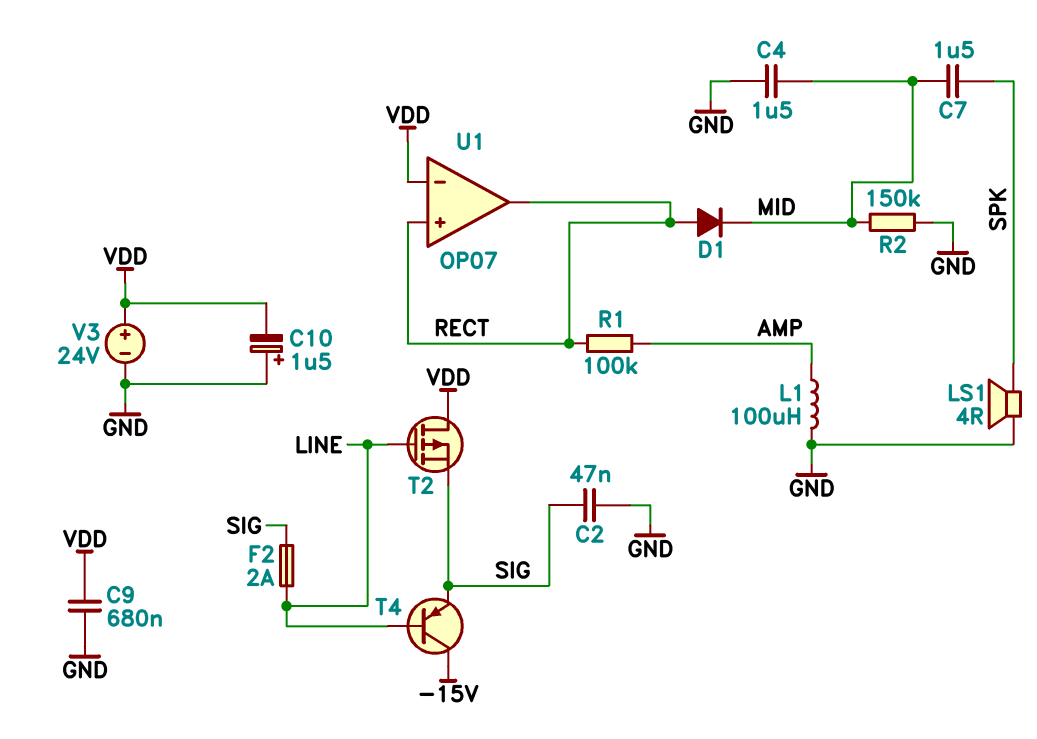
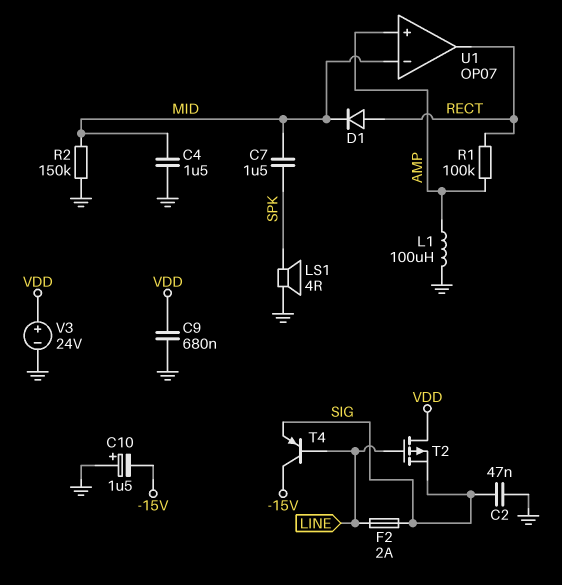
C10: 1.5uF (plus GND, minus VDD) -> 1.5uF (plus GND, minus -15V)
U1 pin in+: RECT -> AMP
U1 pin in-: VDD -> MID

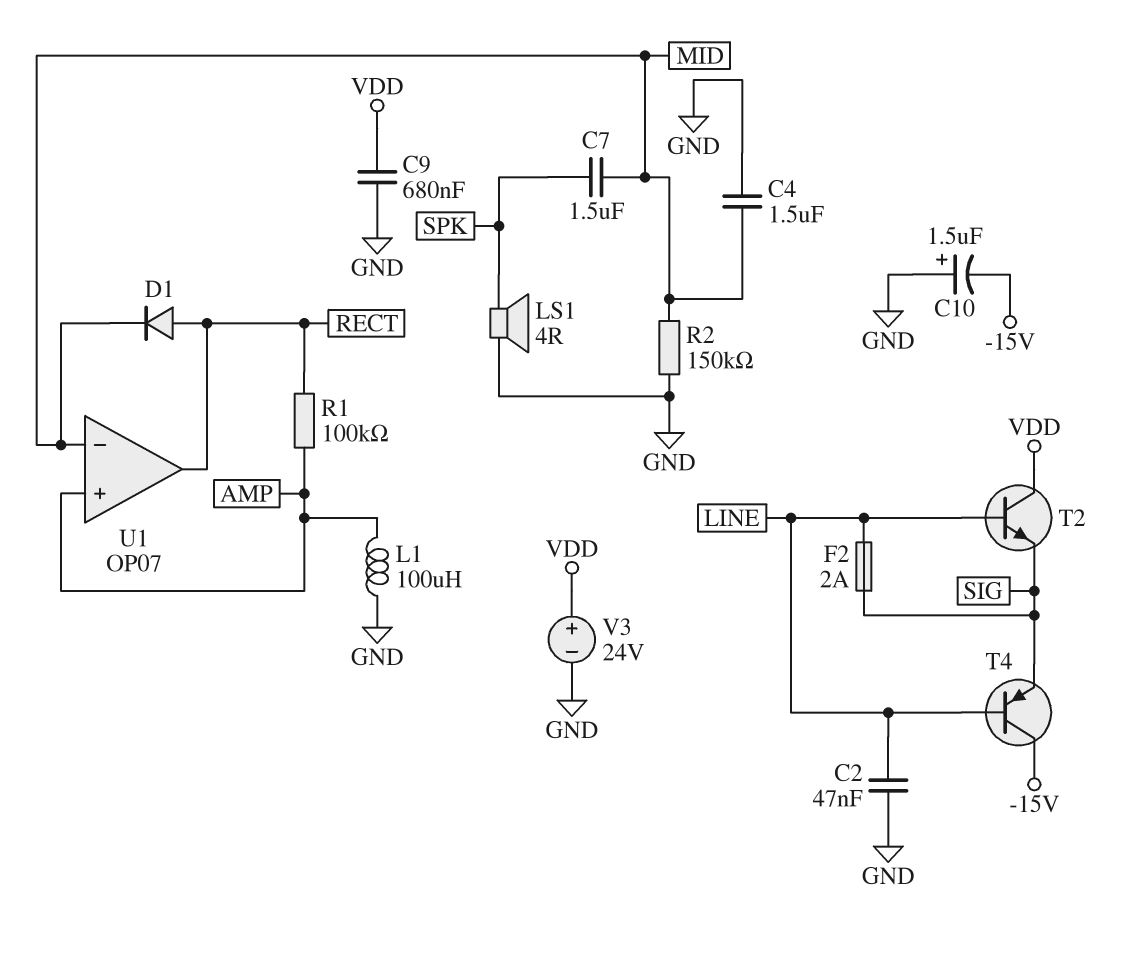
C2: 47nF (GND, SIG) -> 47nF (GND, LINE)
T2: PMOS (G LINE, D VDD, S SIG) -> NPN (B LINE, C VDD, E SIG)

